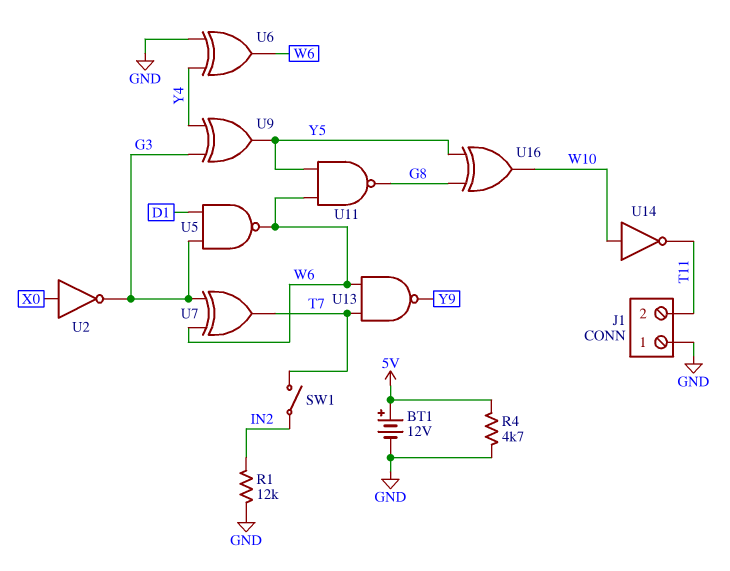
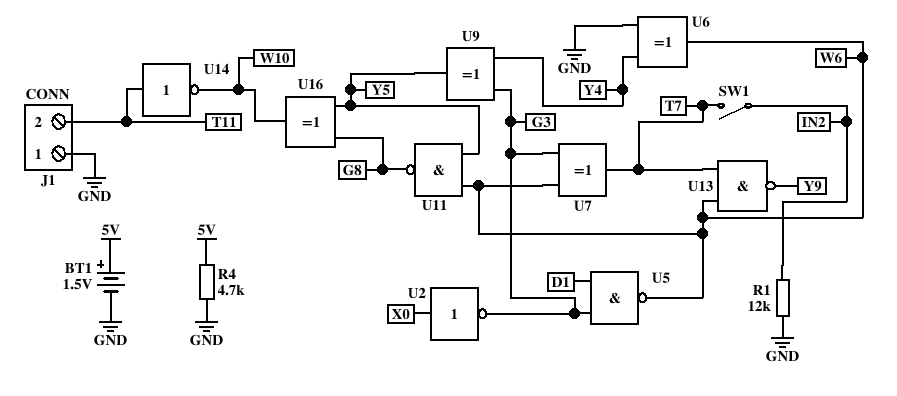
BT1: 12V (plus 5V, minus GND) -> 1.5V (plus 5V, minus GND)
U14: NOT (in W10, out T11) -> NOT (in T11, out W10)

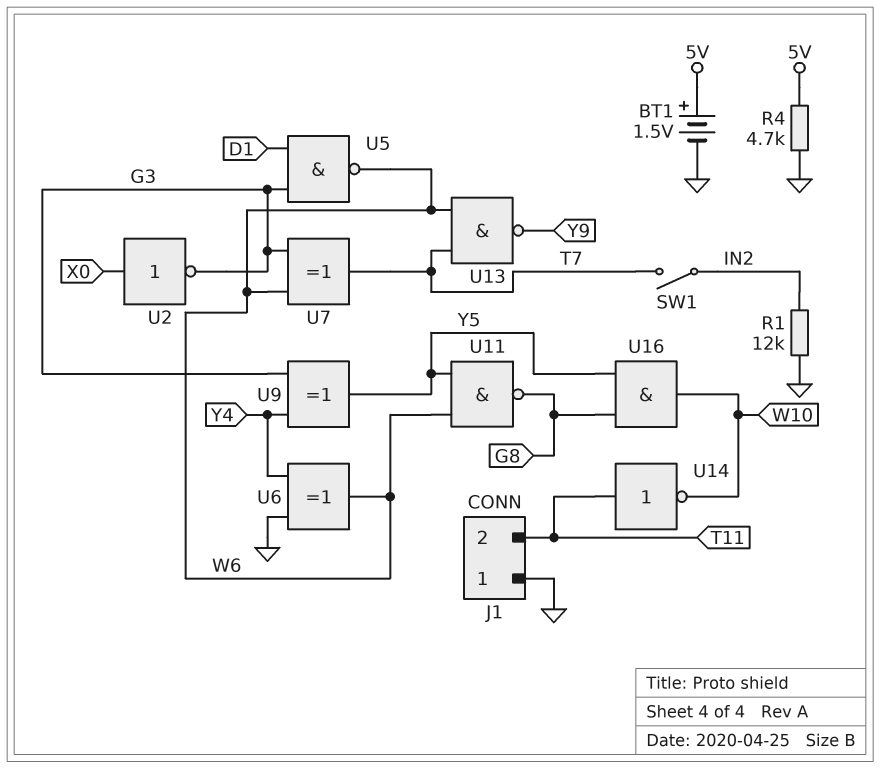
U16: XOR (in G8, in Y5, out W10) -> AND (in G8, in Y5, out W10)

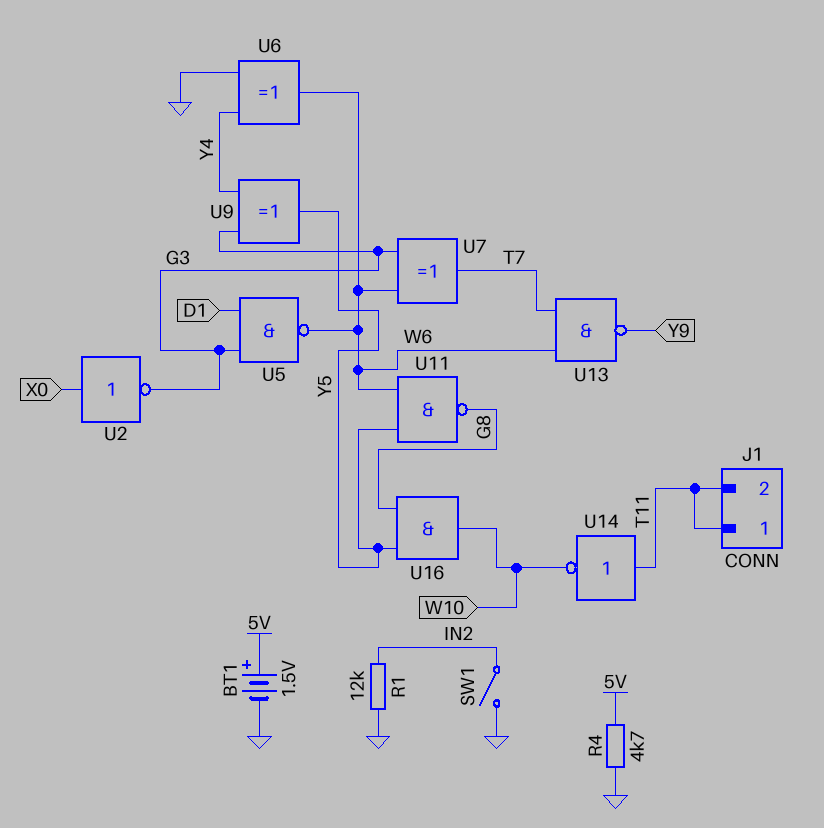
J1 pin 1: GND -> T11
SW1: switch (IN2, T7) -> switch (GND, IN2)

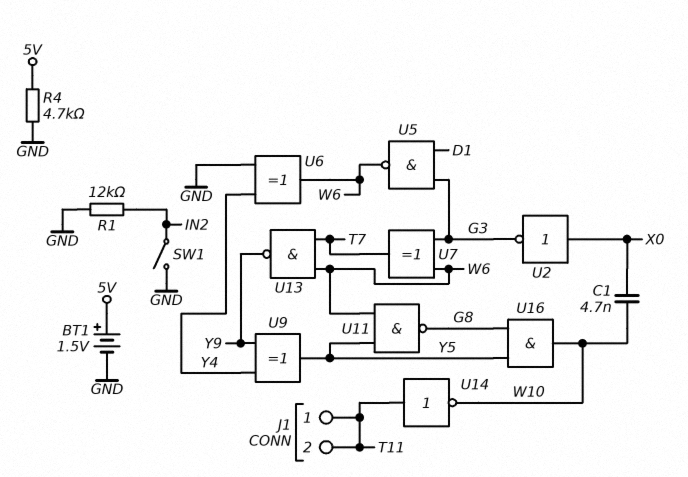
C1: none -> 4.7nF (W10, X0)
U9: XOR (in G3, in Y4, out Y5) -> XOR (in Y4, in Y9, out Y5)

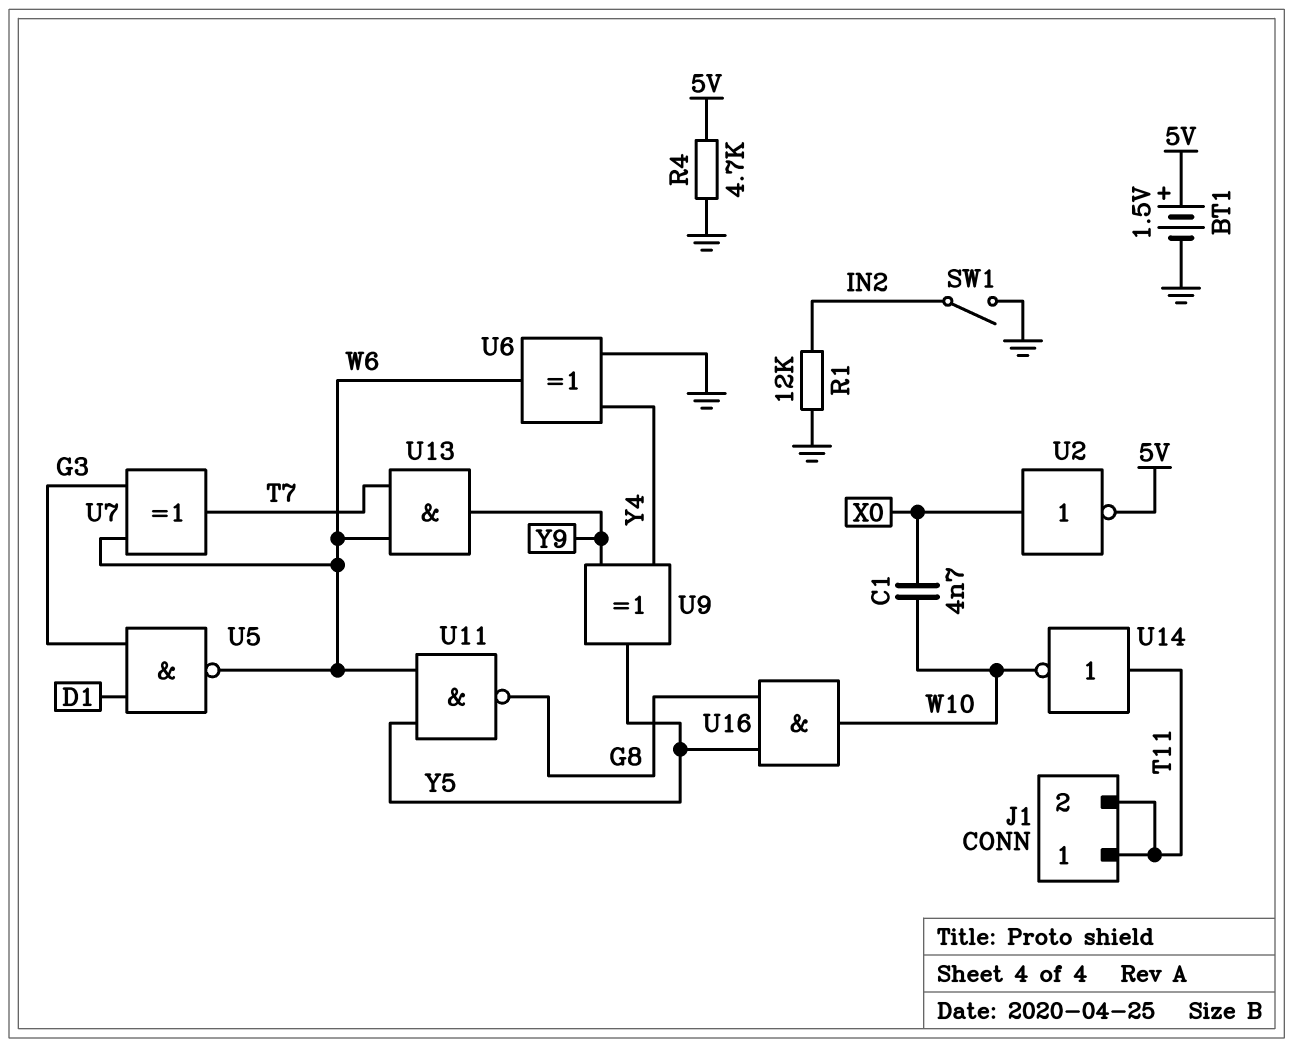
U2: NOT (in X0, out G3) -> NOT (in X0, out 5V)
U13: NAND (in T7, in W6, out Y9) -> AND (in T7, in W6, out Y9)

